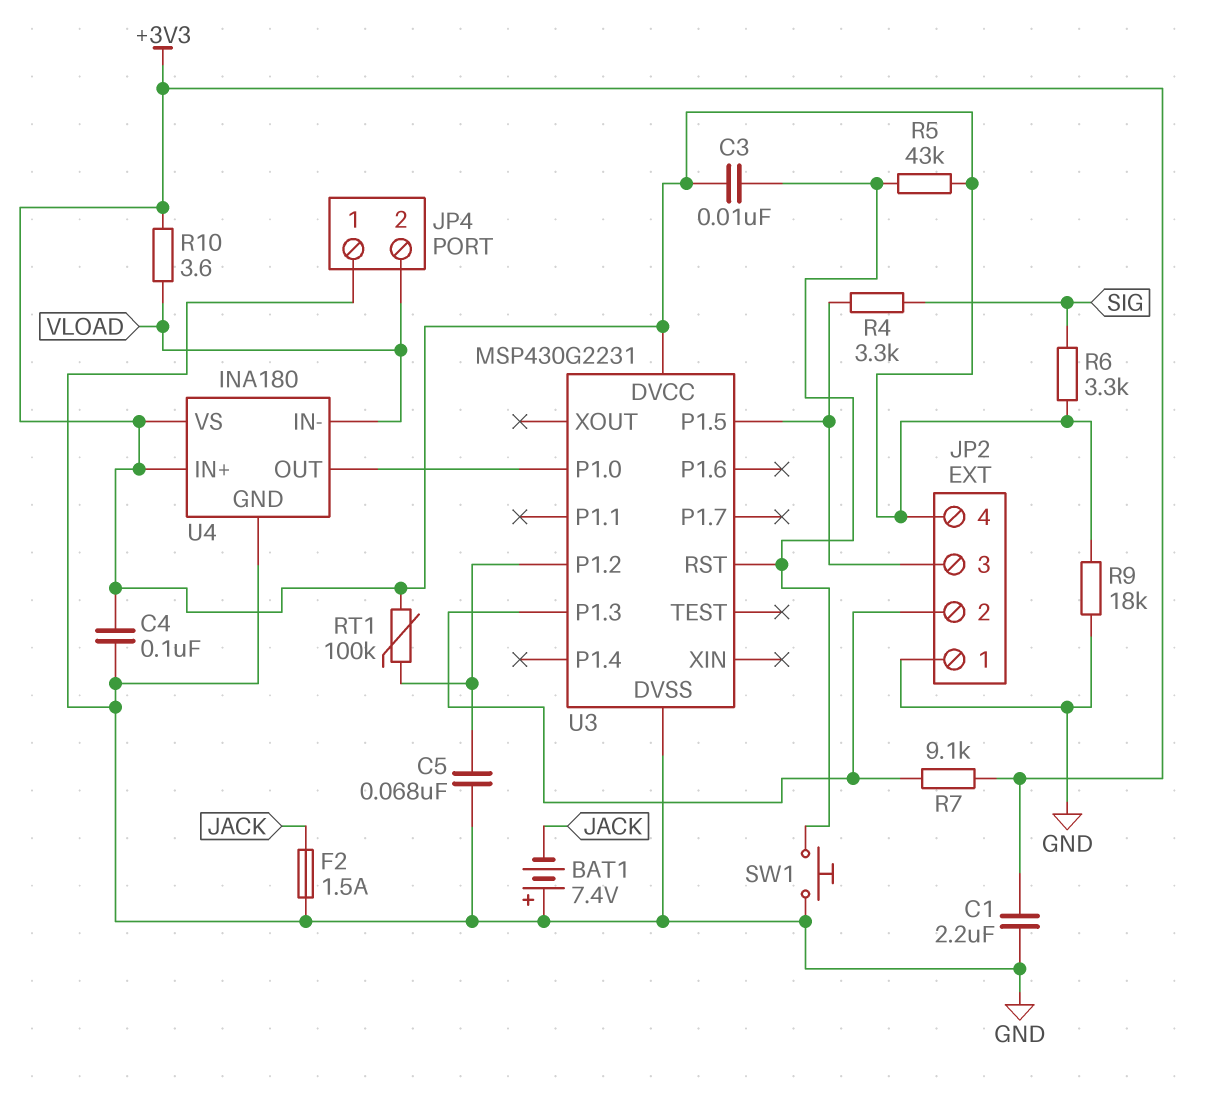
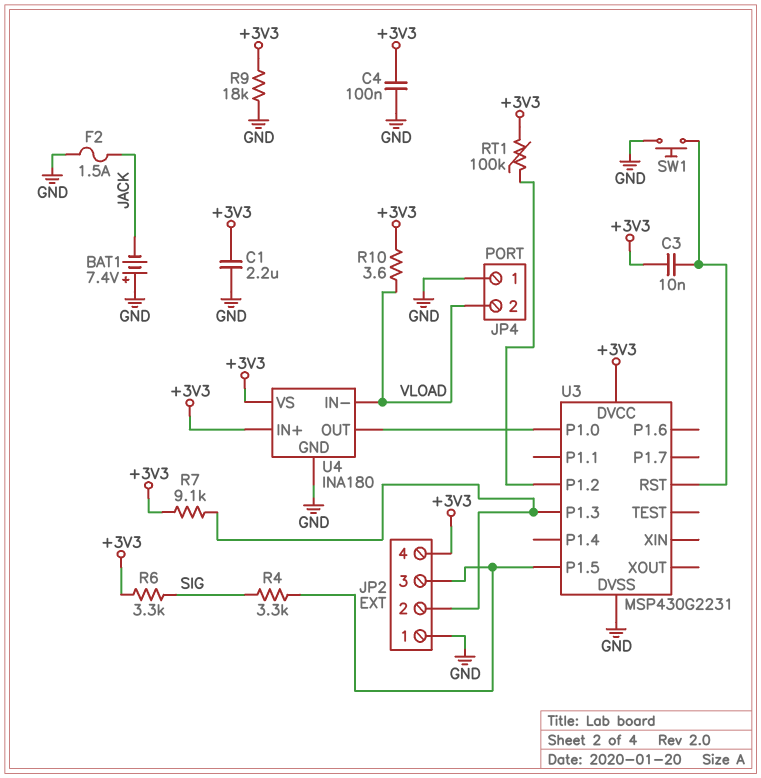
C5: 68nF (GND, U3/P1.2) -> none
R5: 43k (+3V3, U3/RST) -> none

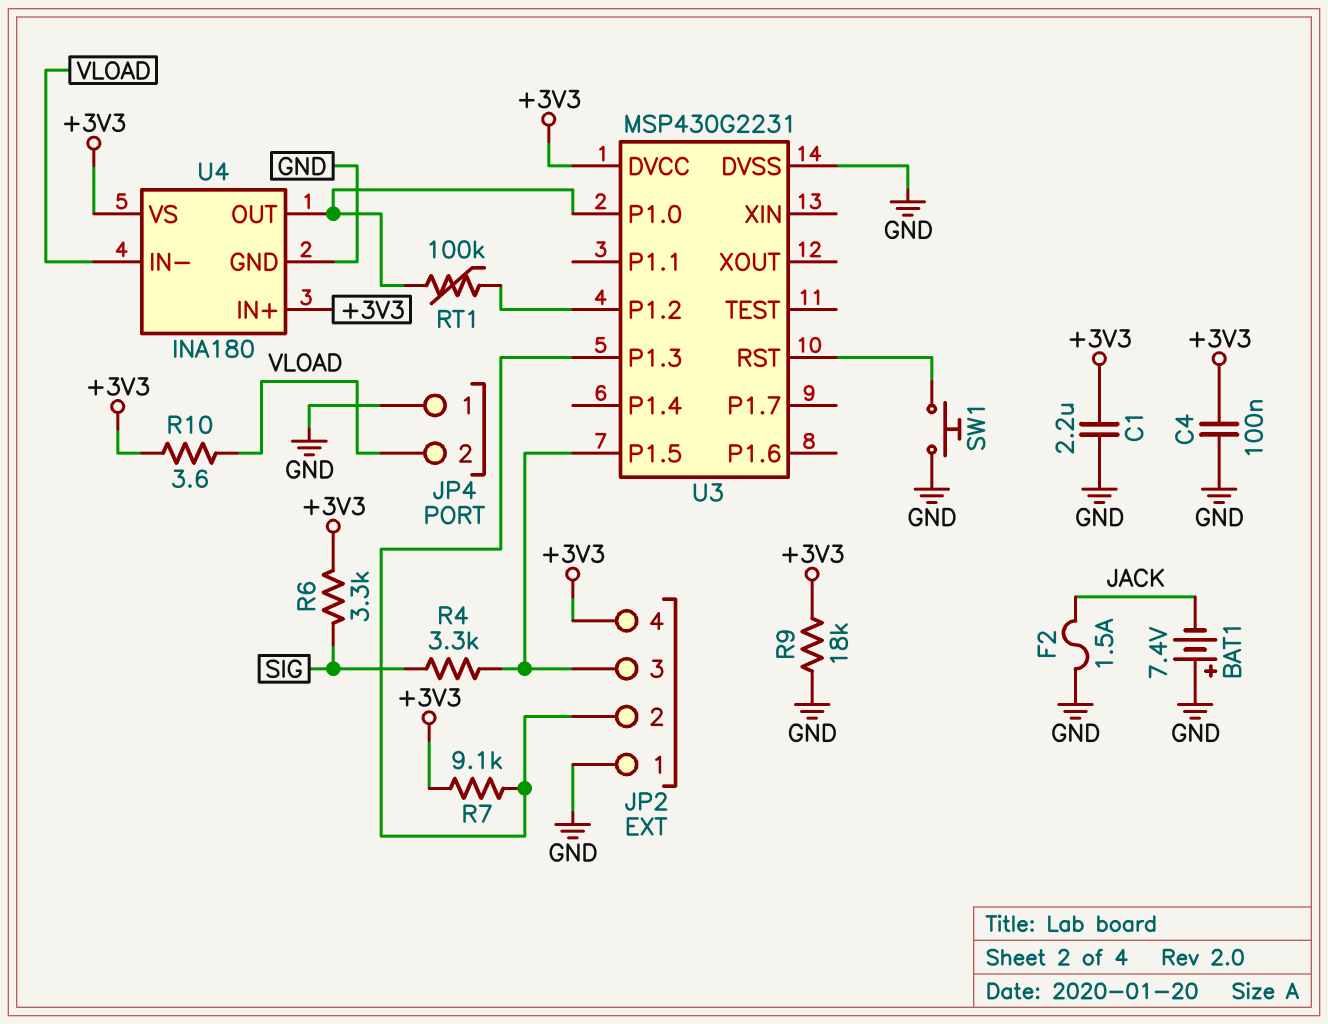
C3: 10nF (+3V3, U3/RST) -> none
RT1: 100k (+3V3, U3/P1.2) -> 100k (U3/P1.0, U3/P1.2)

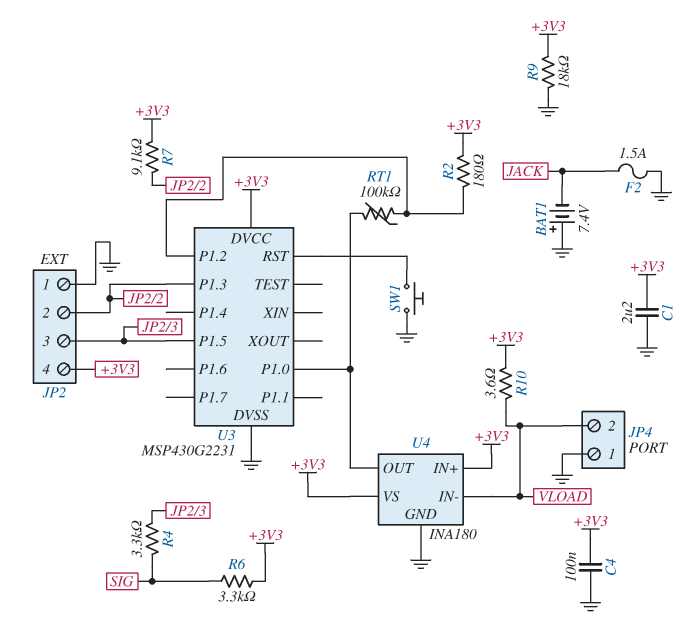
R2: none -> 180 (+3V3, U3/P1.2)

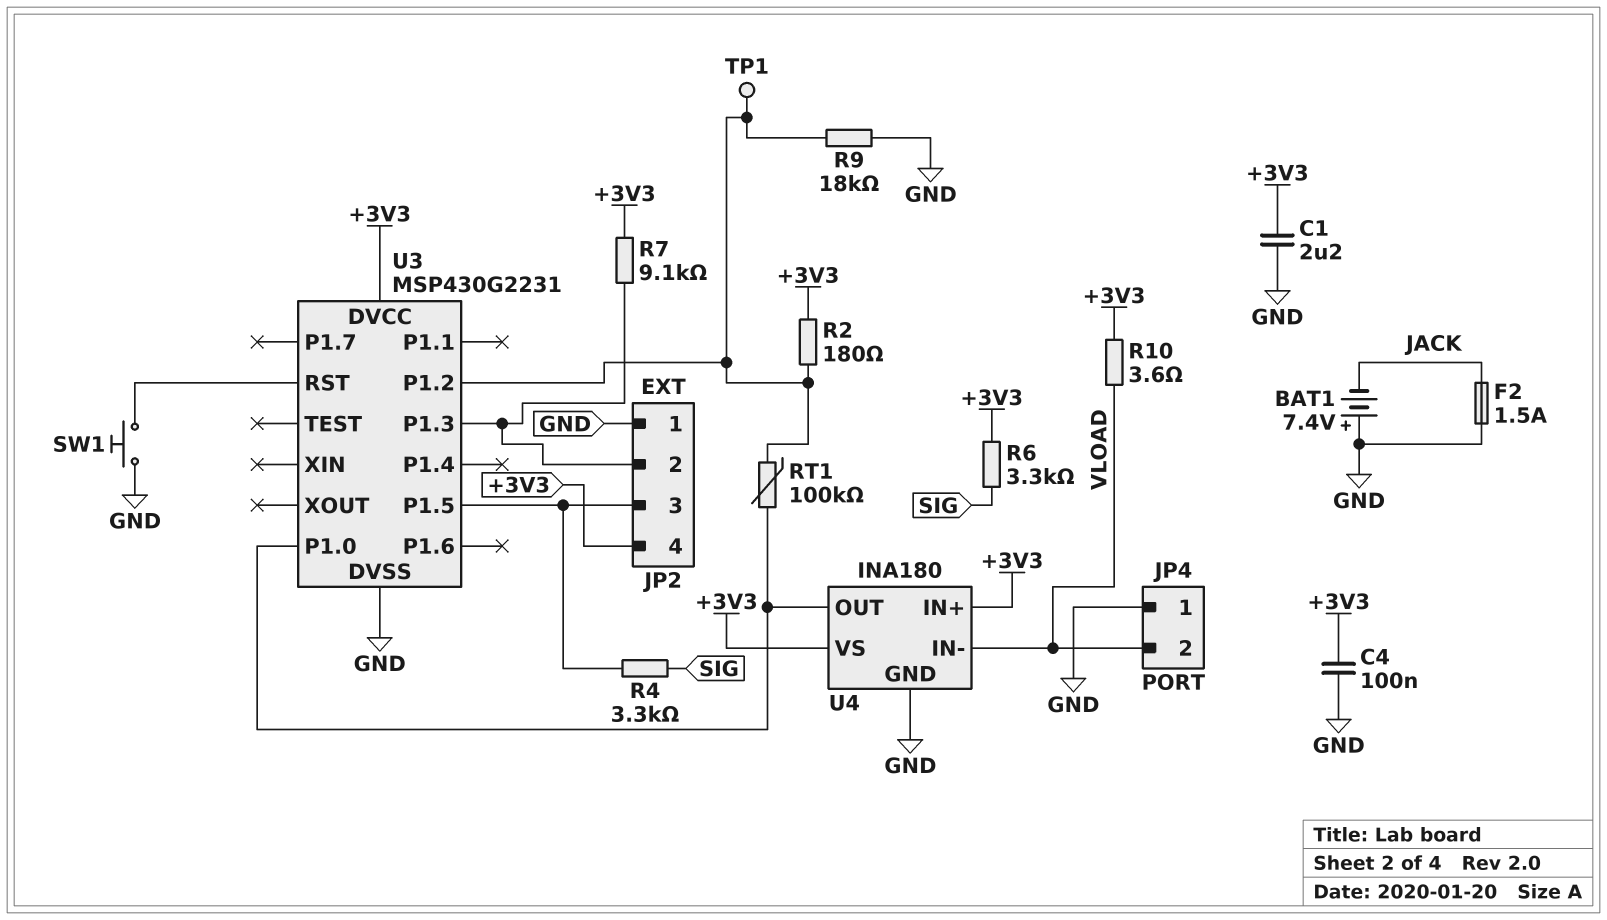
R9: 18k (+3V3, GND) -> 18k (GND, U3/P1.2)
TP1: none -> test point (U3/P1.2)

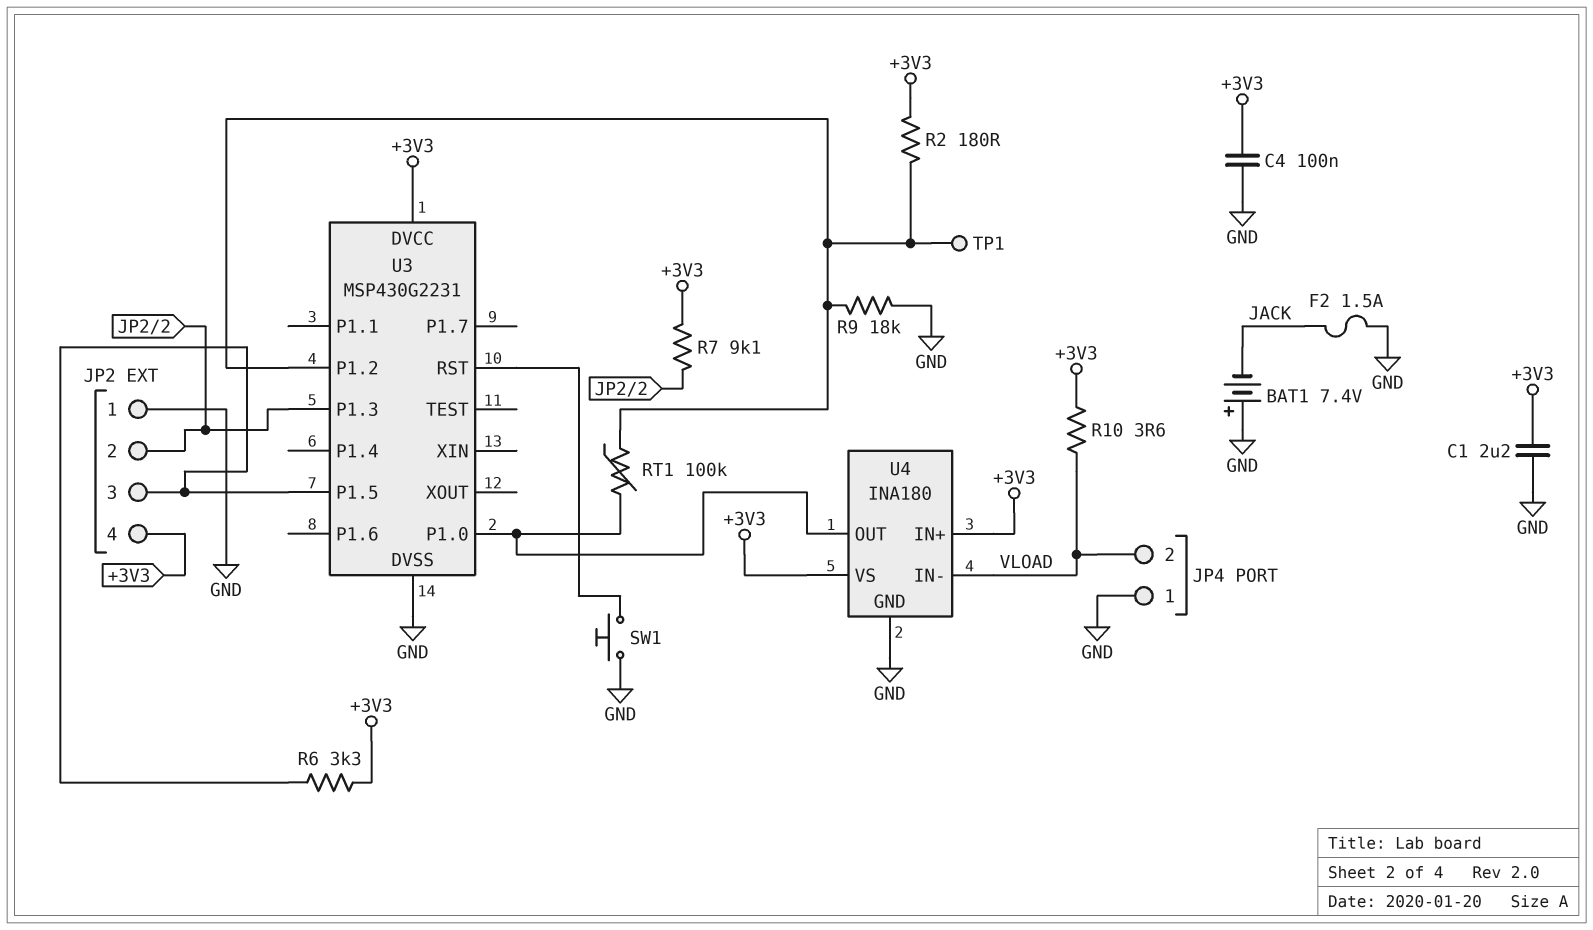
R4: 3.3k (JP2/3, SIG) -> none
R6: 3.3k (+3V3, SIG) -> 3.3k (+3V3, JP2/3)

